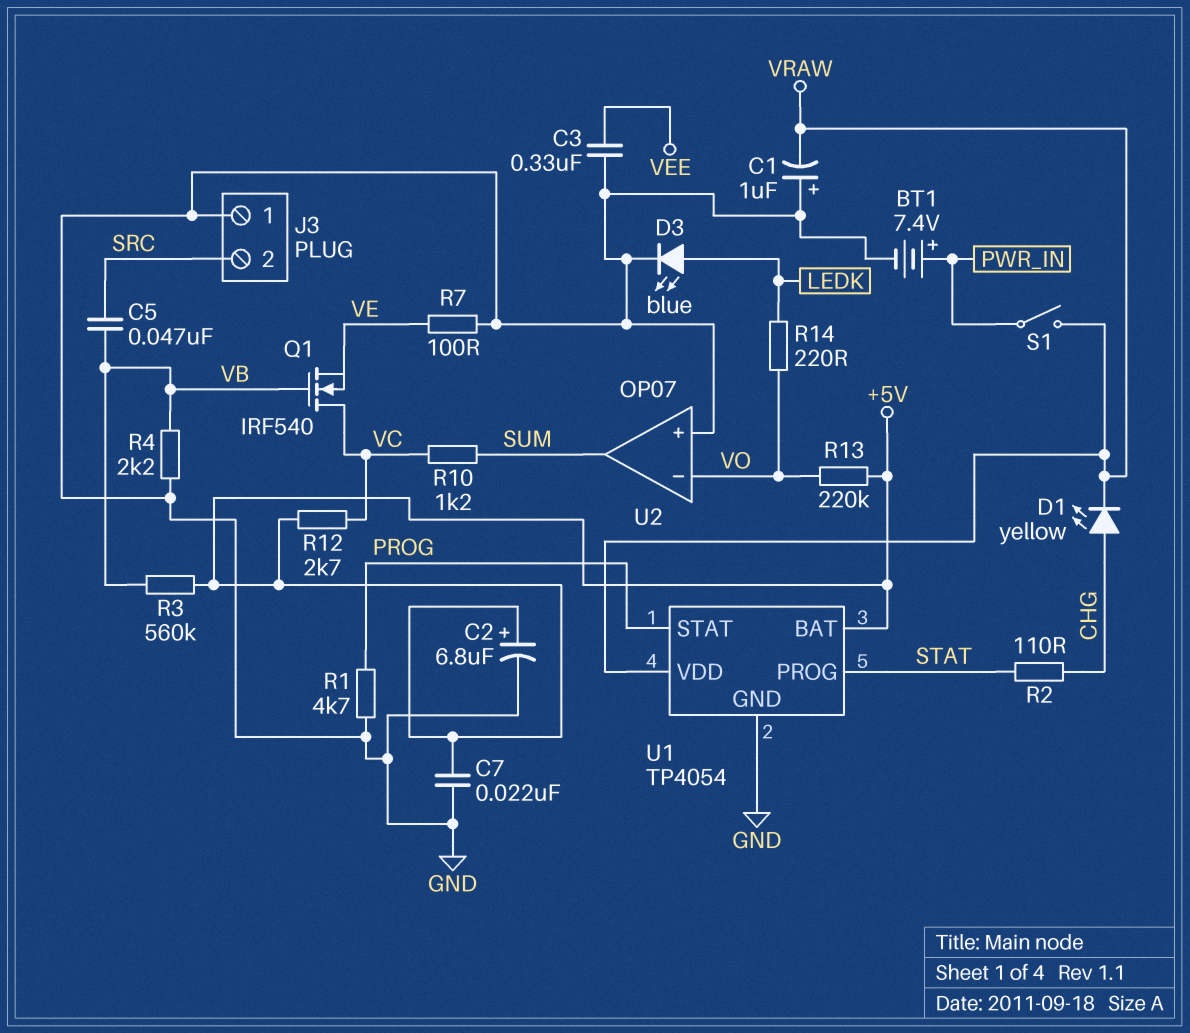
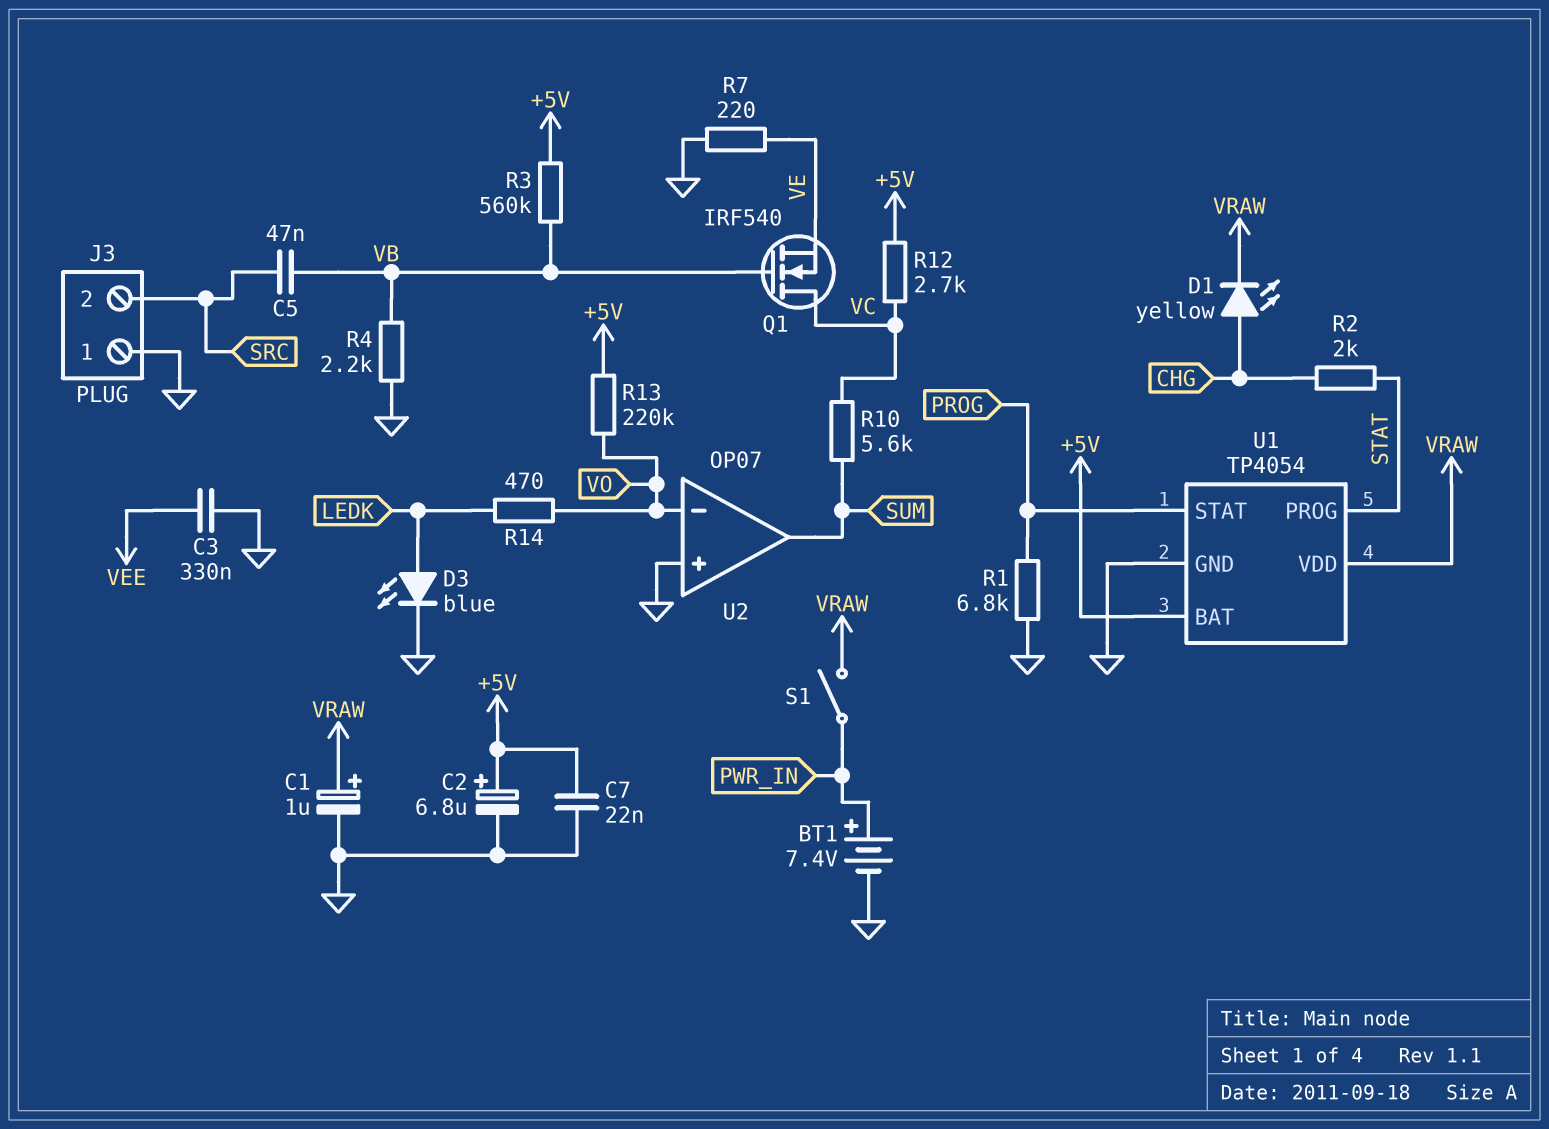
C1: 1uF (plus GND, minus VRAW) -> 1uF (plus VRAW, minus GND)
R1: 4.7k (GND, PROG) -> 6.8k (GND, PROG)
R2: 110 (CHG, STAT) -> 2k (CHG, STAT)
R7: 100 (GND, VE) -> 220 (GND, VE)
R10: 1.2k (SUM, VC) -> 5.6k (SUM, VC)
R14: 220 (LEDK, VO) -> 470 (LEDK, VO)

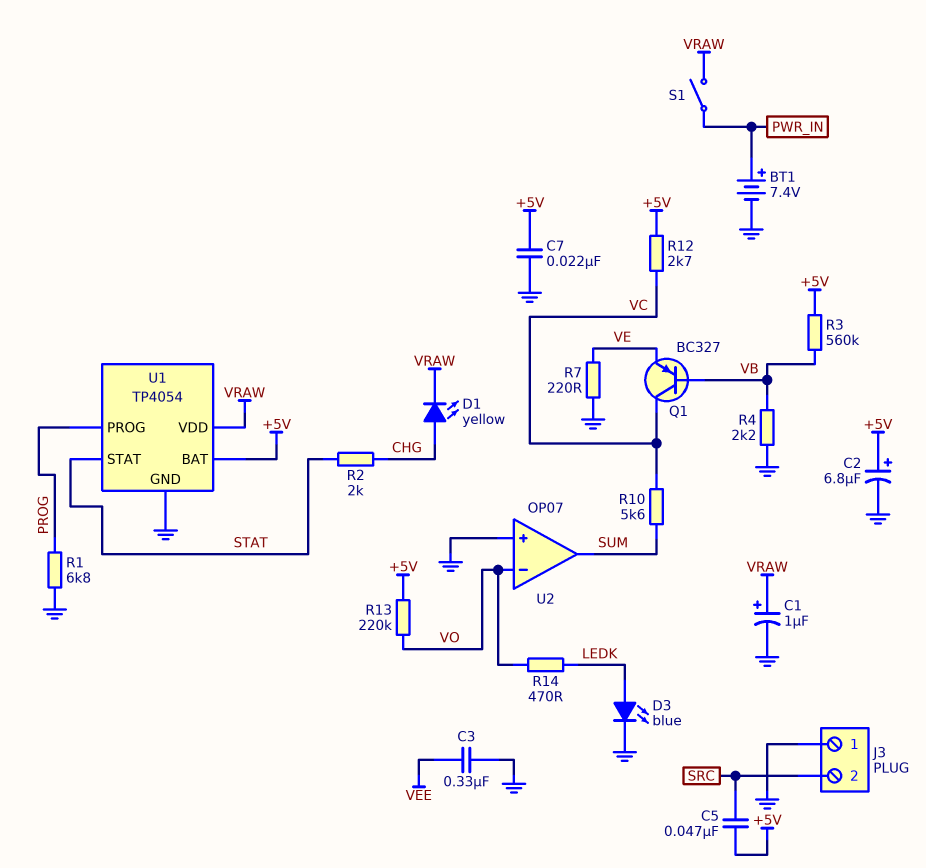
C5: 47nF (SRC, VB) -> 47nF (+5V, SRC)
Q1: NMOS IRF540 (G VB, D VC, S VE) -> PNP BC327 (B VB, C VC, E VE)
U1 pin PROG: STAT -> PROG
U1 pin STAT: PROG -> STAT

